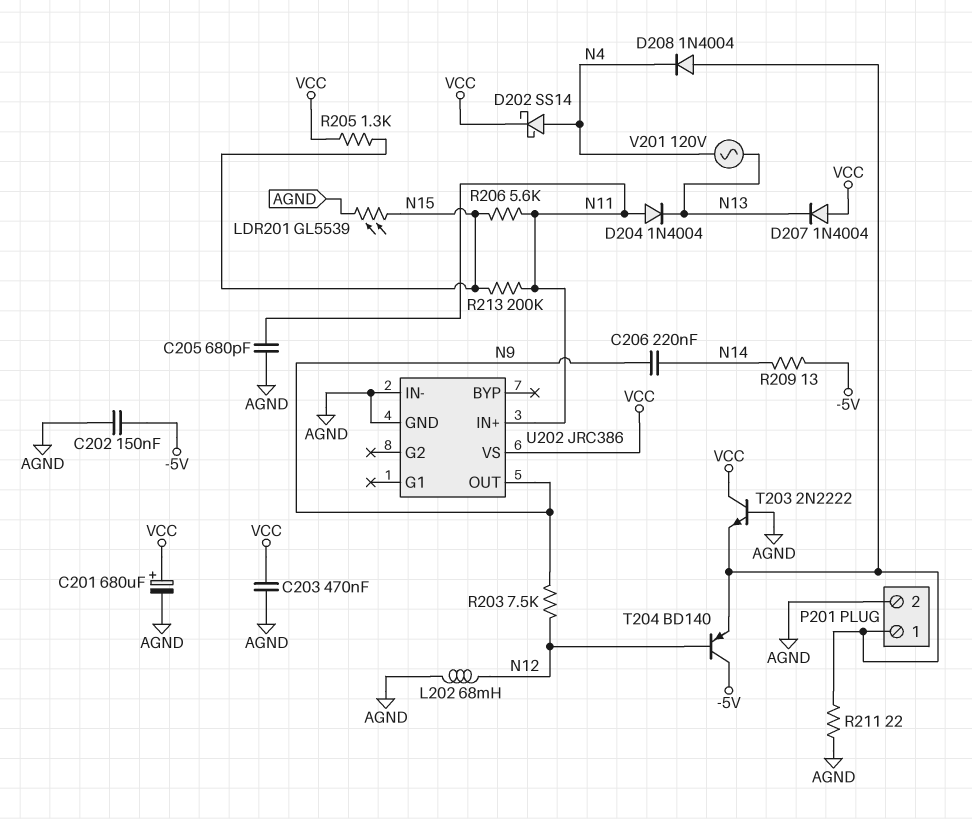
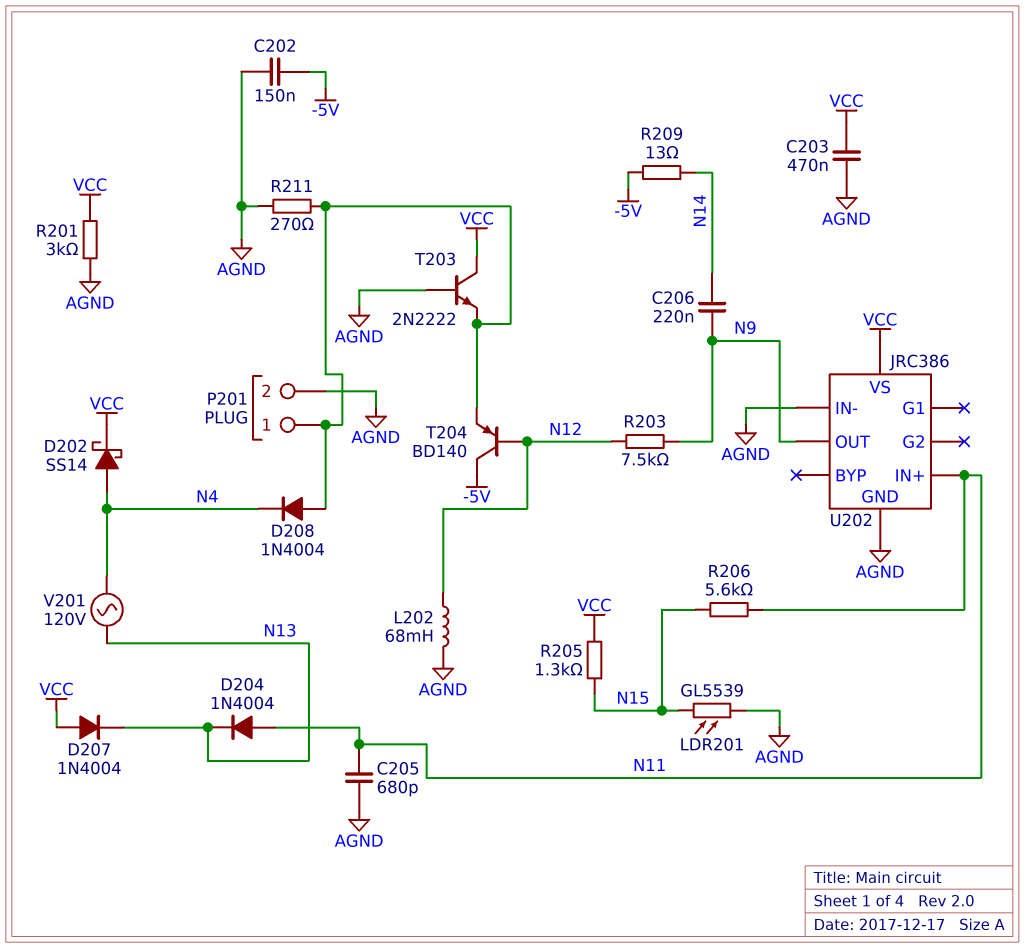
C201: 680uF (plus VCC, minus AGND) -> none
R201: none -> 3k (AGND, VCC)
R211: 22 (AGND, P201/1) -> 270 (AGND, P201/1)
R213: 200k (N11, N15) -> none

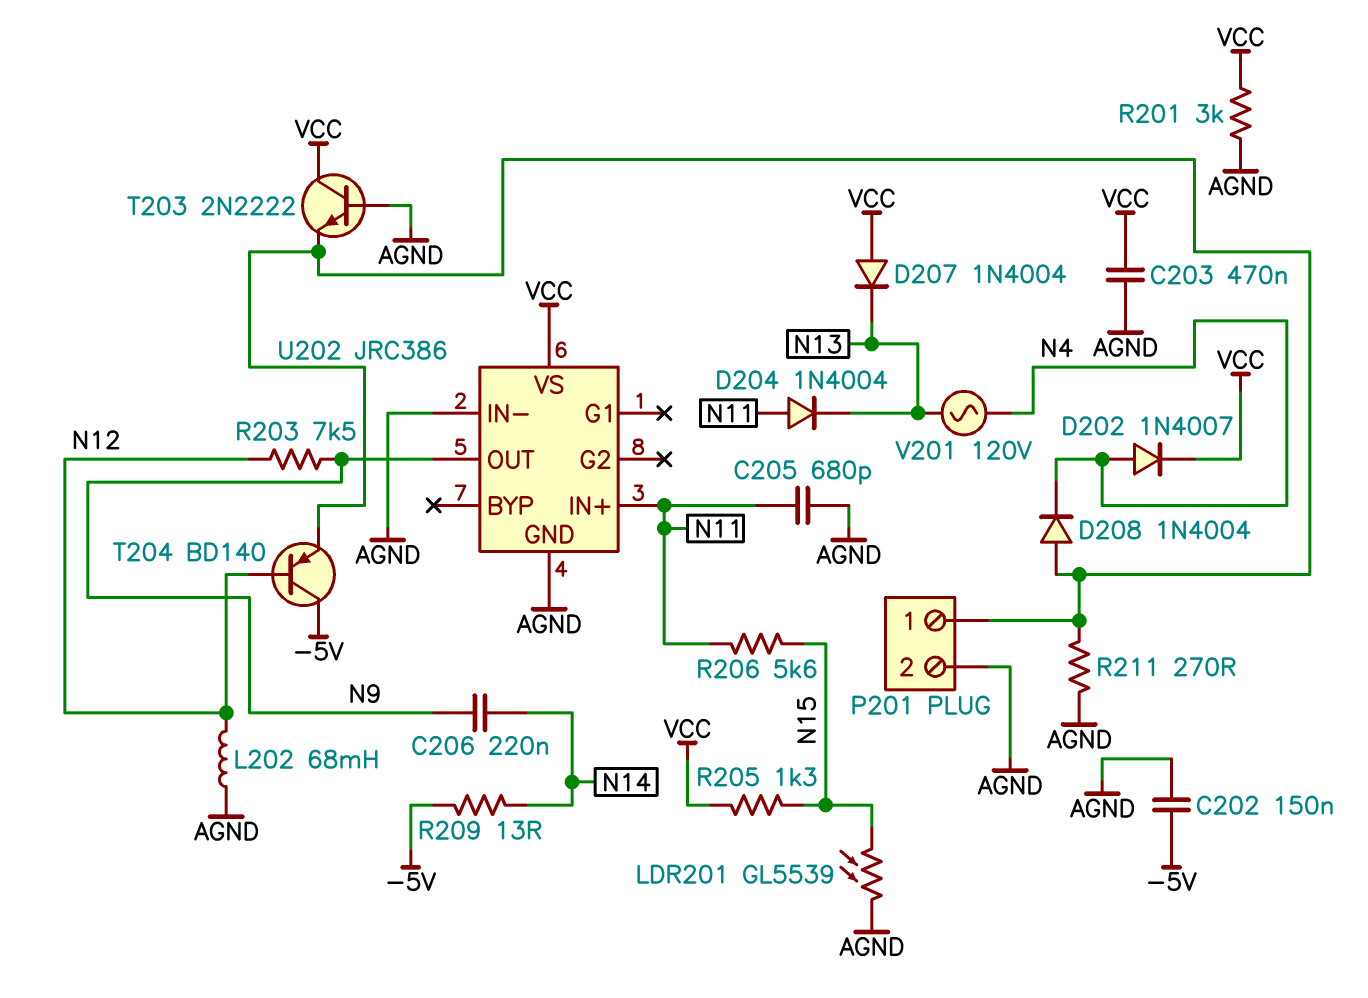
D202: schottky SS14 (A N4, K VCC) -> diode 1N4007 (A N4, K VCC)

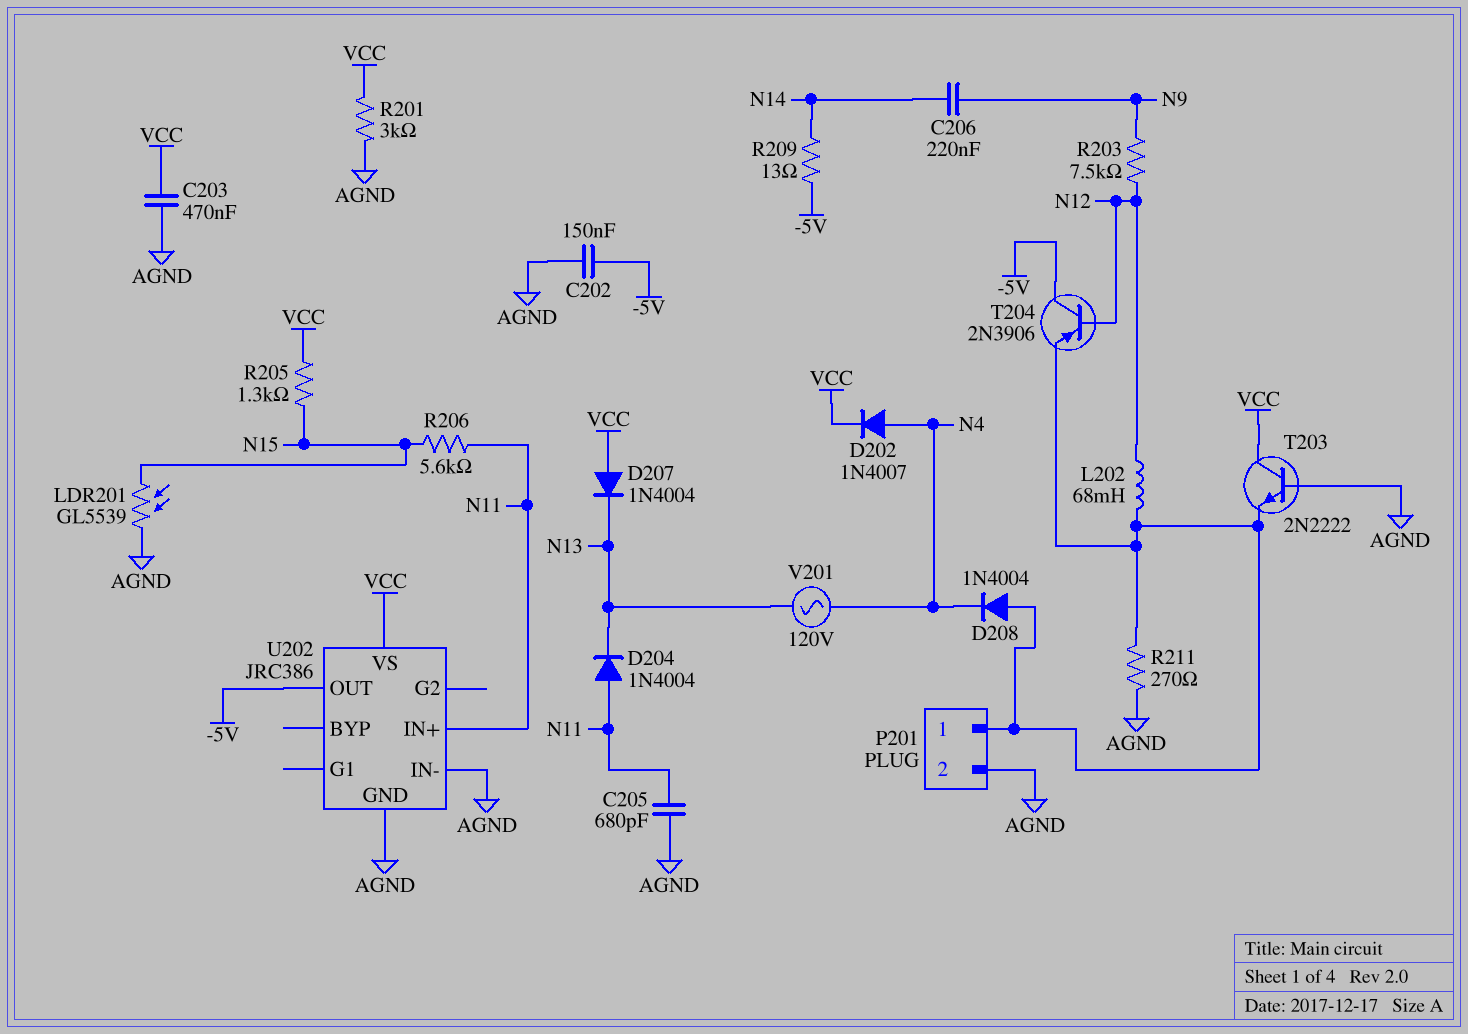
L202: 68mH (AGND, N12) -> 68mH (N12, P201/1)
T204: PNP BD140 (B N12, C -5V, E P201/1) -> PNP 2N3906 (B N12, C -5V, E P201/1)
U202 pin OUT: N9 -> -5V

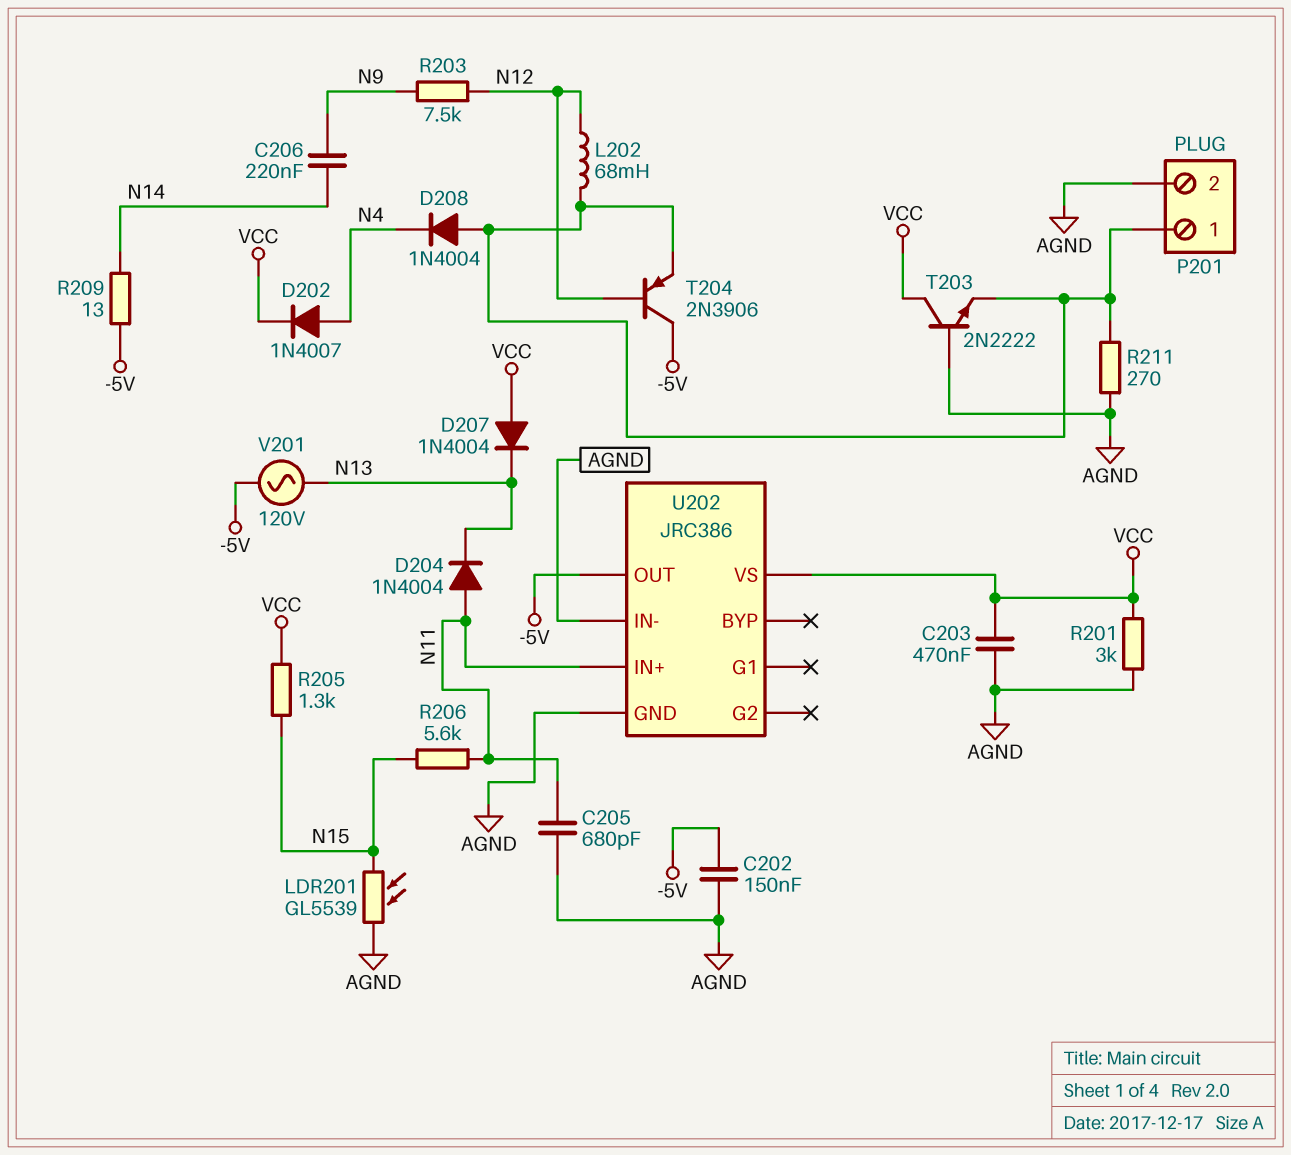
V201: AC 120V (N4, N13) -> AC 120V (-5V, N13)

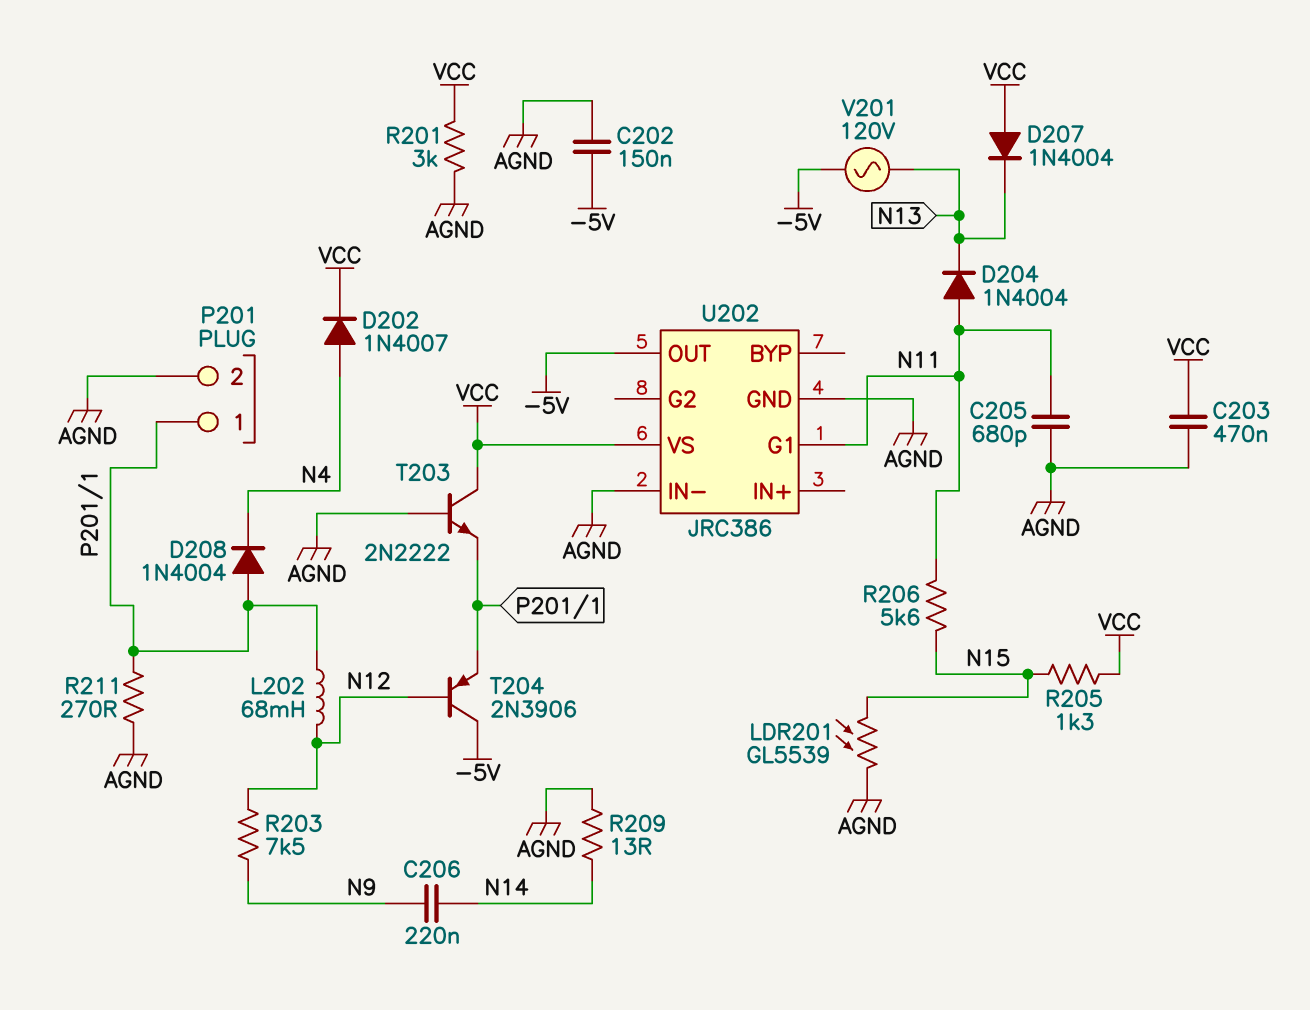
R209: 13 (-5V, N14) -> 13 (AGND, N14)
U202 pin G1: none -> N11
U202 pin IN+: N11 -> none

